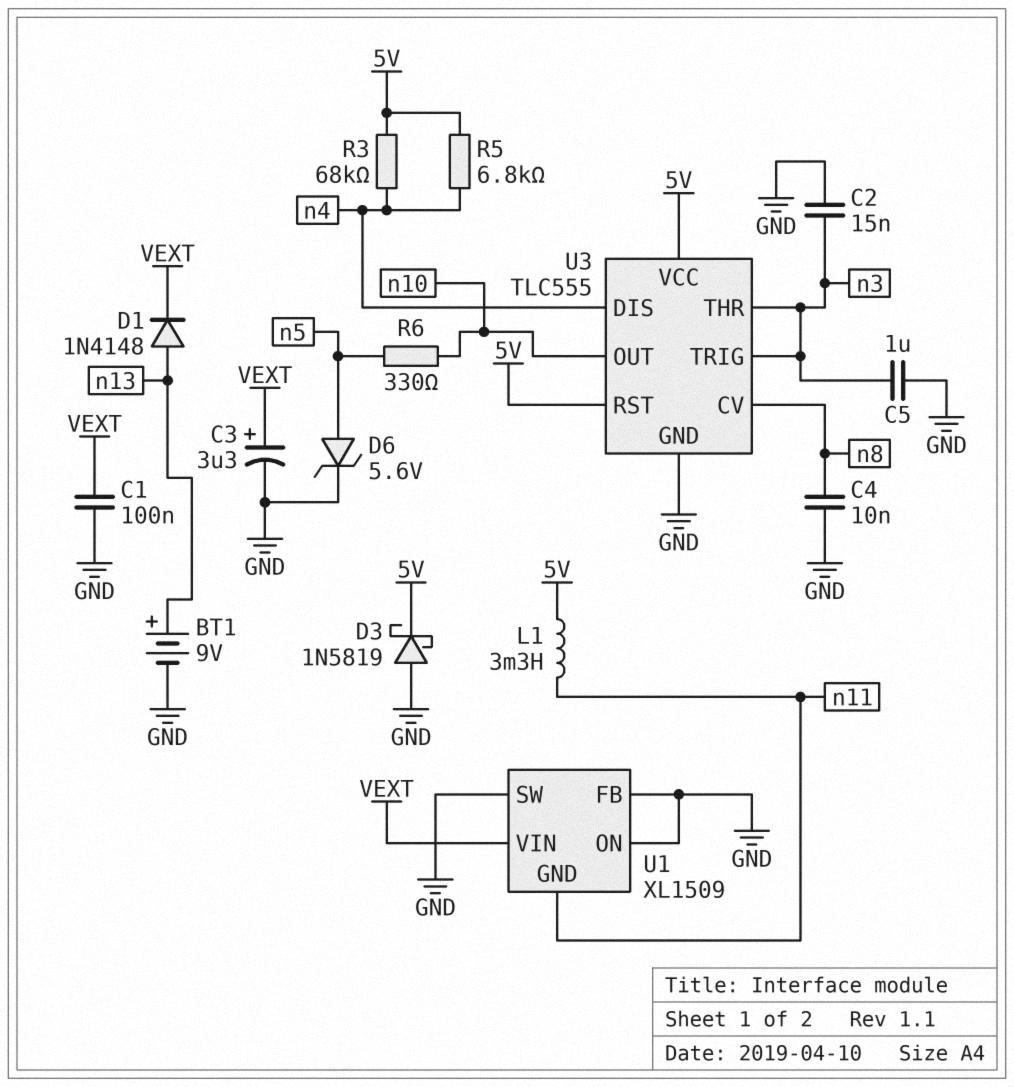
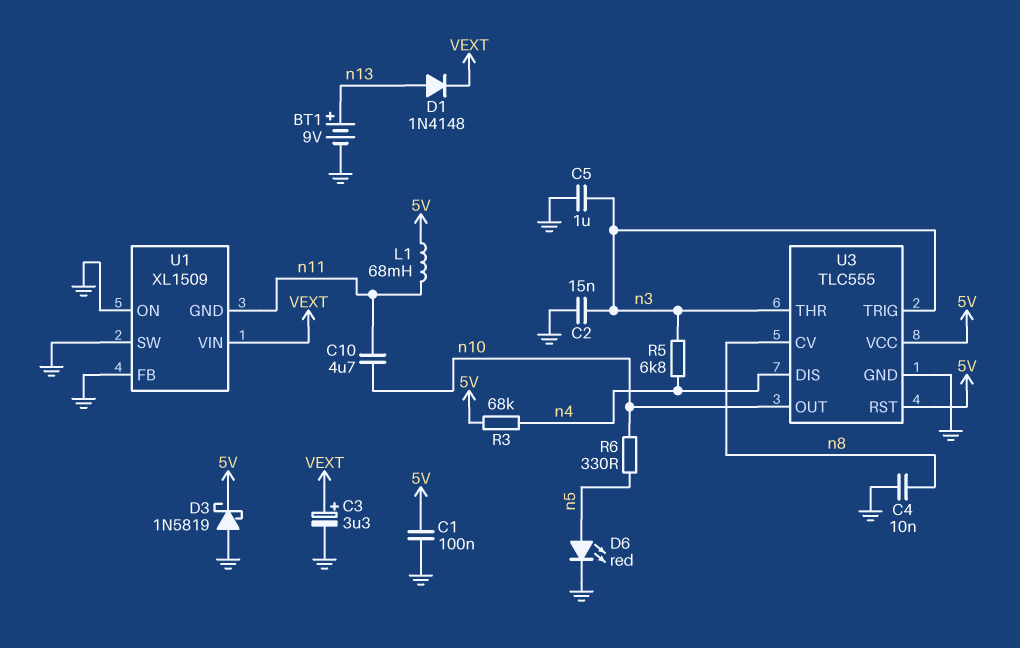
C1: 100nF (GND, VEXT) -> 100nF (5V, GND)
C10: none -> 4.7uF (n10, n11)
D6: zener 5.6V (A n5, K GND) -> LED red (A n5, K GND)
L1: 3.3mH (5V, n11) -> 68mH (5V, n11)
R5: 6.8k (5V, n4) -> 6.8k (n3, n4)

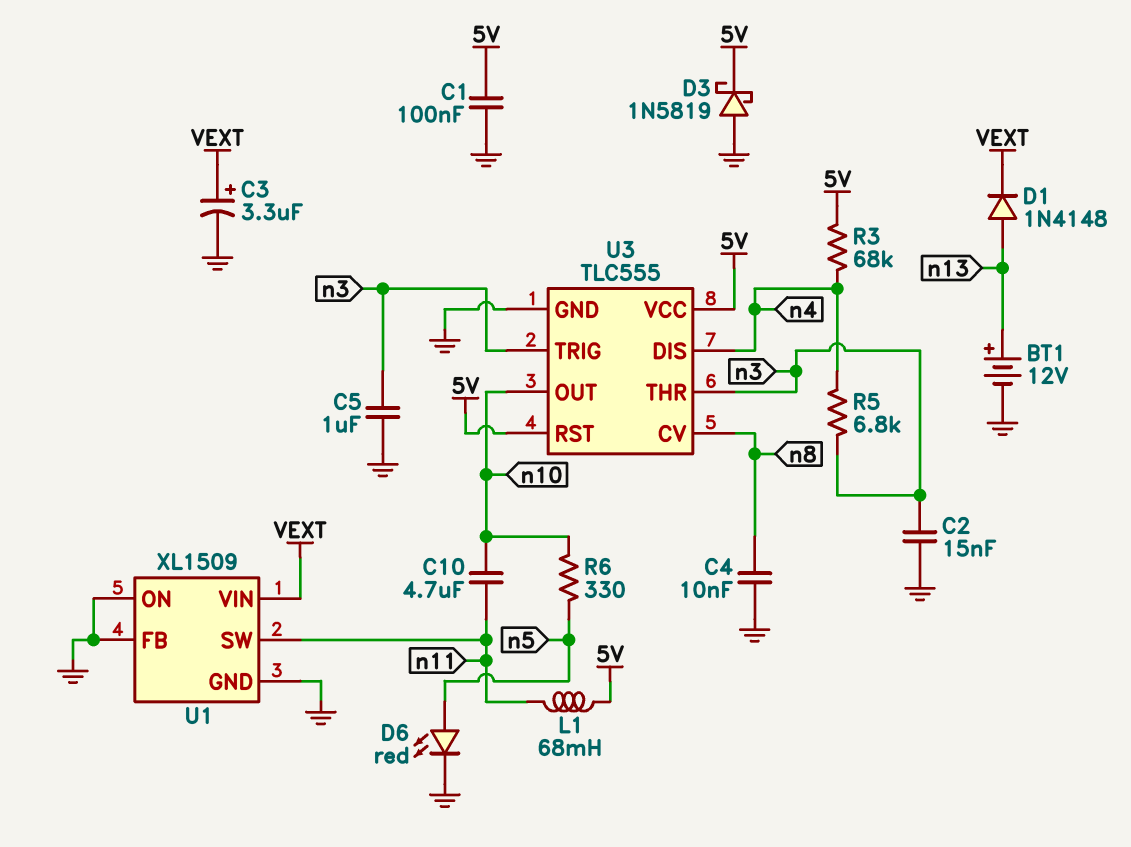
BT1: 9V (plus n13, minus GND) -> 12V (plus n13, minus GND)
U1 pin GND: n11 -> GND
U1 pin SW: GND -> n11

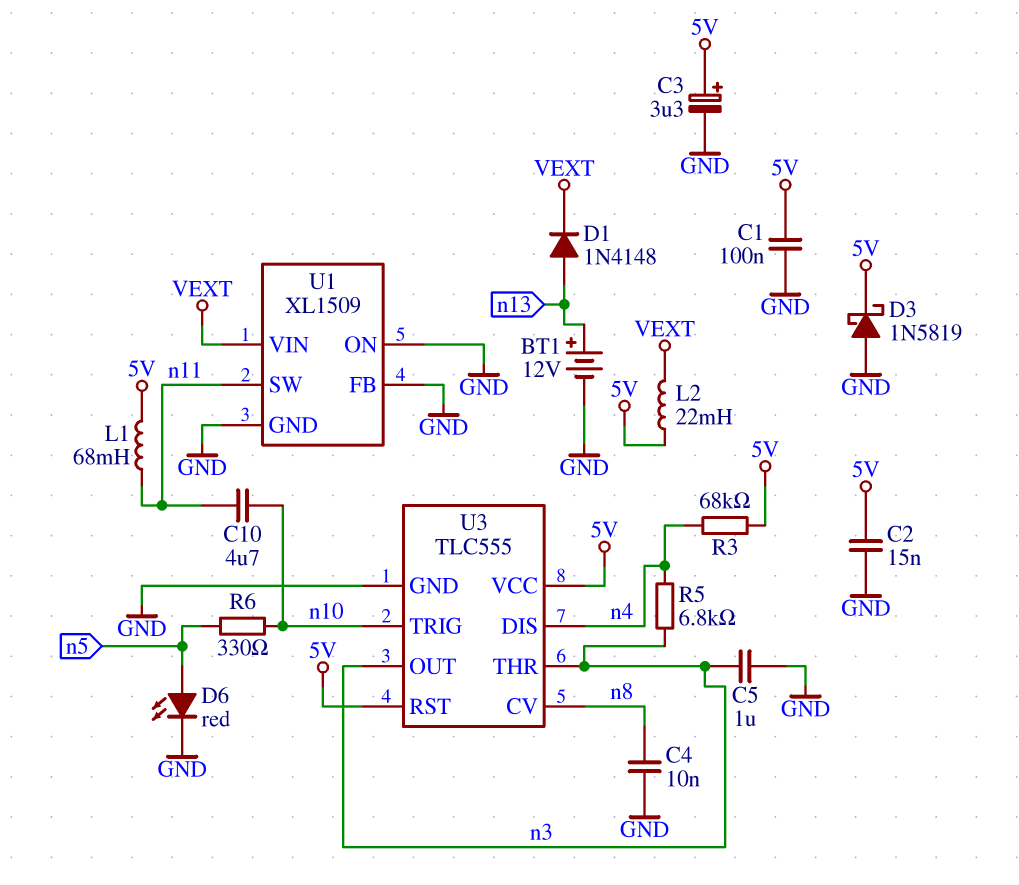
C2: 15nF (GND, n3) -> 15nF (5V, GND)
C3: 3.3uF (plus VEXT, minus GND) -> 3.3uF (plus 5V, minus GND)
L2: none -> 22mH (5V, VEXT)
U3 pin OUT: n10 -> n3
U3 pin TRIG: n3 -> n10

